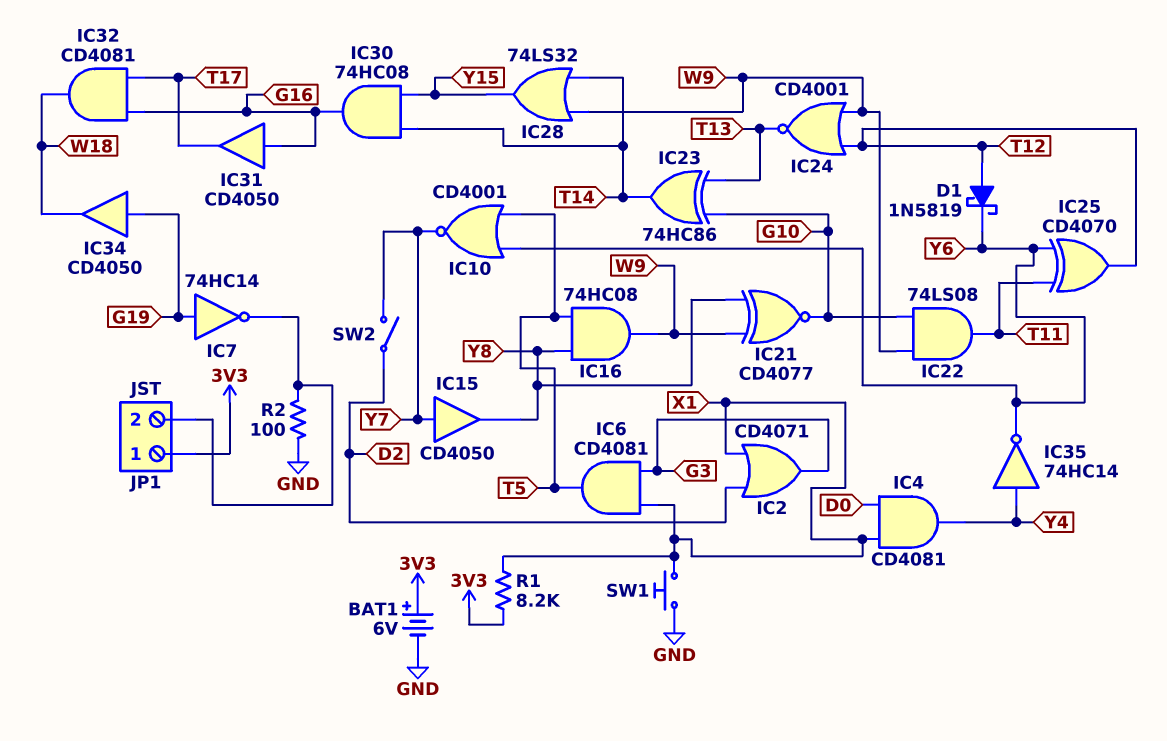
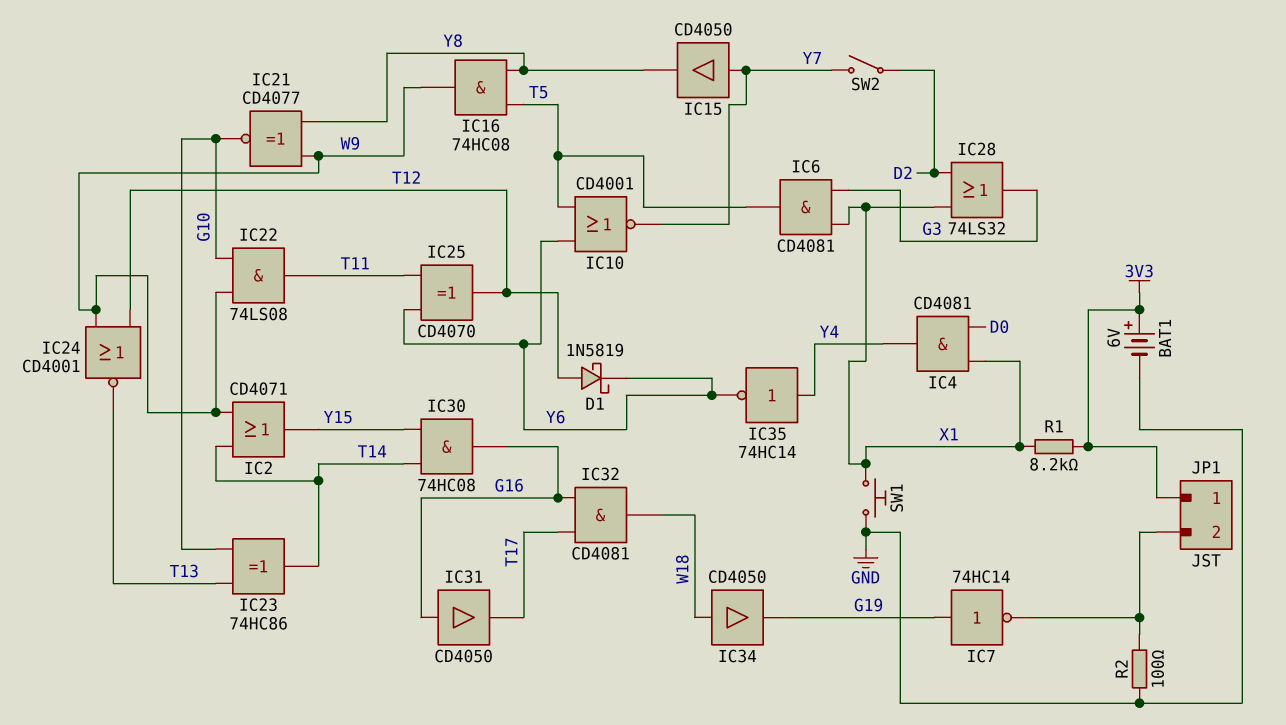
IC2: OR CD4071 (in D2, in X1, out G3) -> OR CD4071 (in T14, in W9, out Y15)
IC28: OR 74LS32 (in T14, in W9, out Y15) -> OR 74LS32 (in D2, in X1, out G3)
IC34: buffer CD4050 (in G19, out W18) -> buffer CD4050 (in W18, out G19)

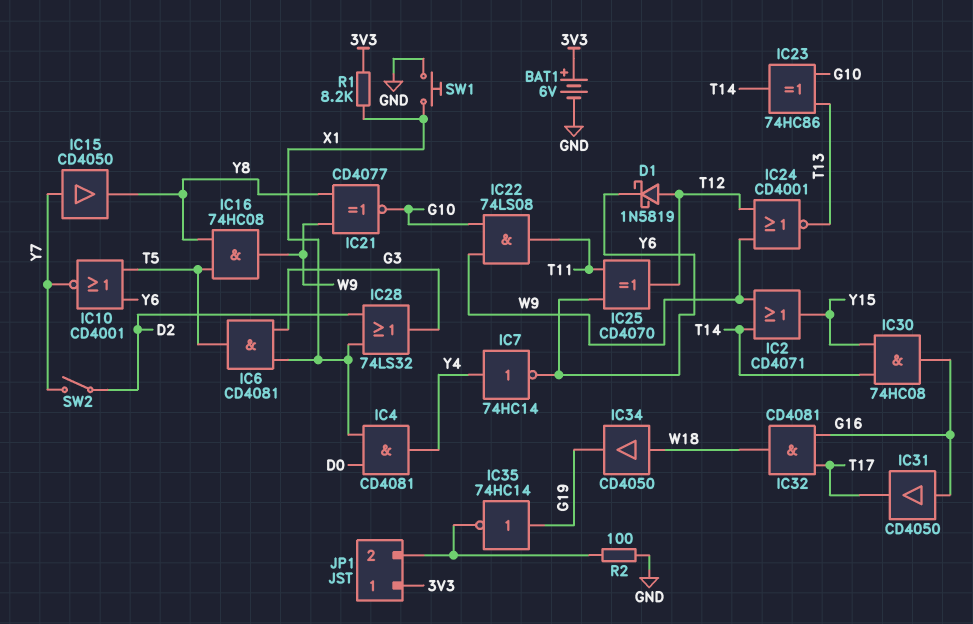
IC7: NOT 74HC14 (in G19, out JP1/2) -> NOT 74HC14 (in Y4, out Y6)
IC35: NOT 74HC14 (in Y4, out Y6) -> NOT 74HC14 (in G19, out JP1/2)

